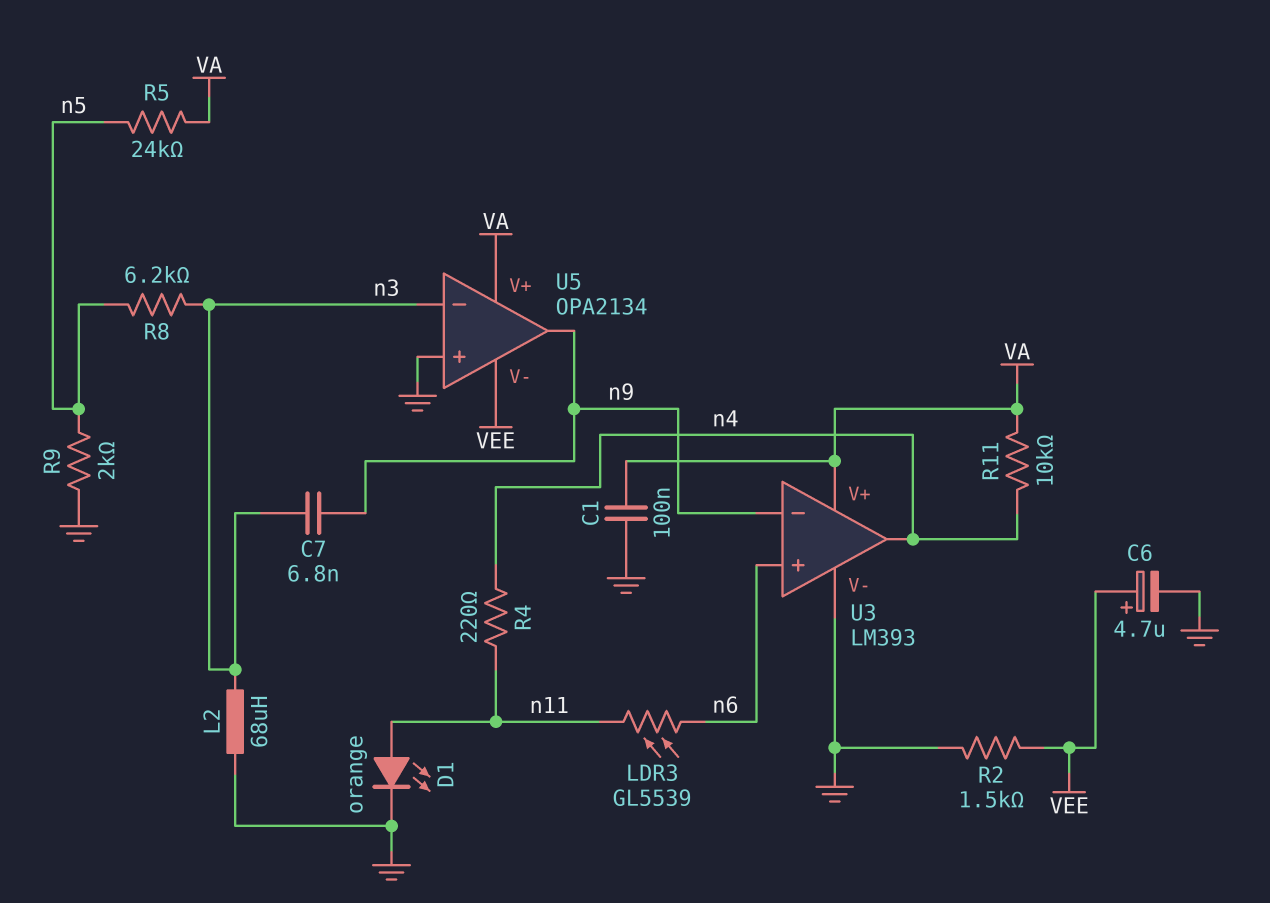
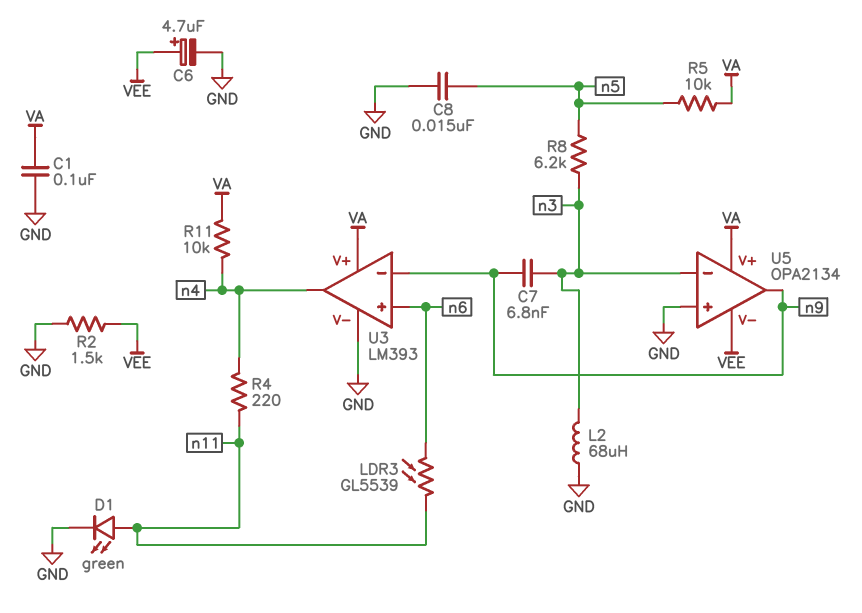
C8: none -> 15nF (GND, n5)
D1: LED orange (A n11, K GND) -> LED green (A n11, K GND)
R5: 24k (VA, n5) -> 10k (VA, n5)
R9: 2k (GND, n5) -> none

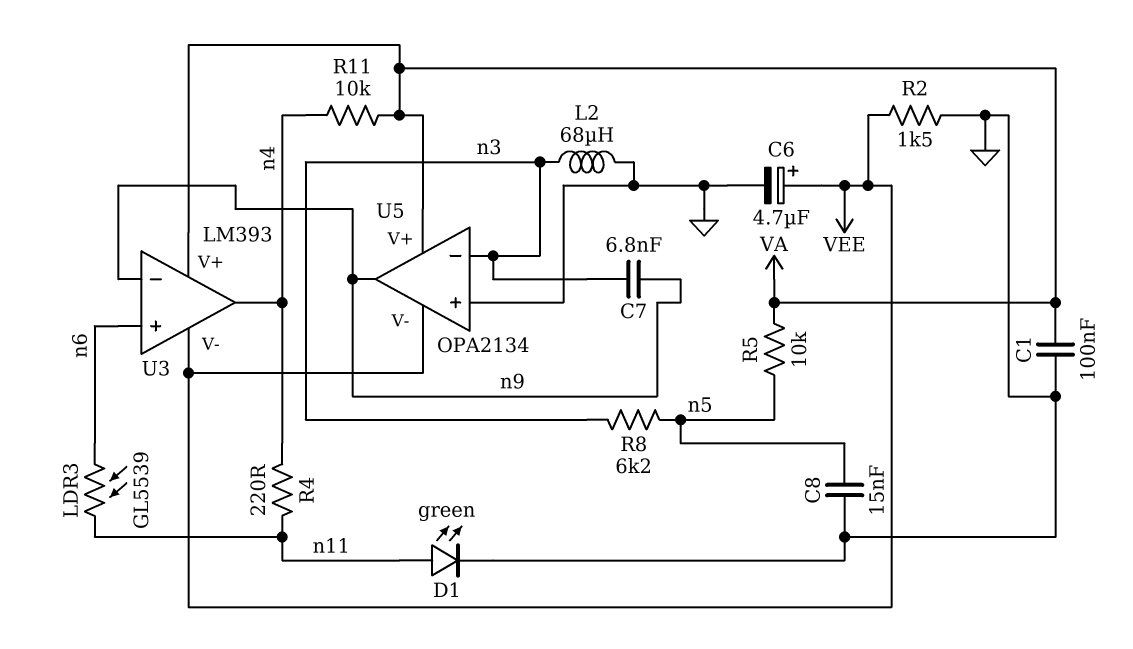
U3 pin V-: GND -> VEE

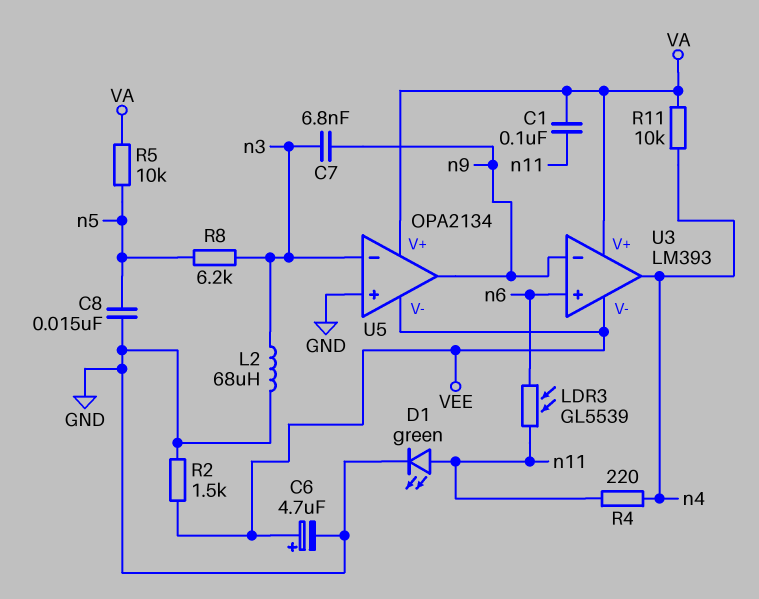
C1: 100nF (GND, VA) -> 100nF (VA, n11)

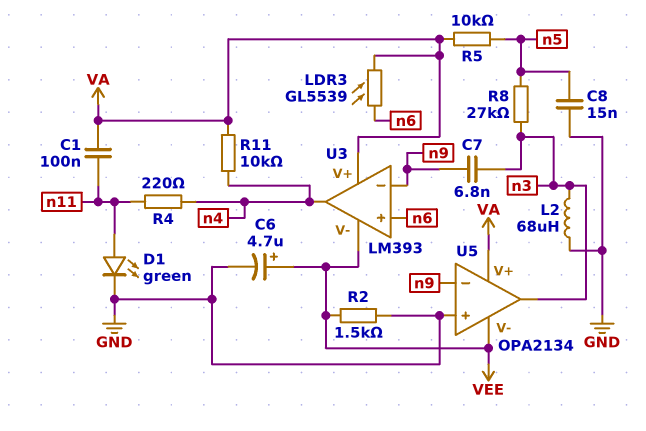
LDR3: GL5539 (n6, n11) -> GL5539 (VA, n6)
R8: 6.2k (n3, n5) -> 27k (n3, n5)
U5 pin in-: n3 -> n9
U5 pin out: n9 -> n3

